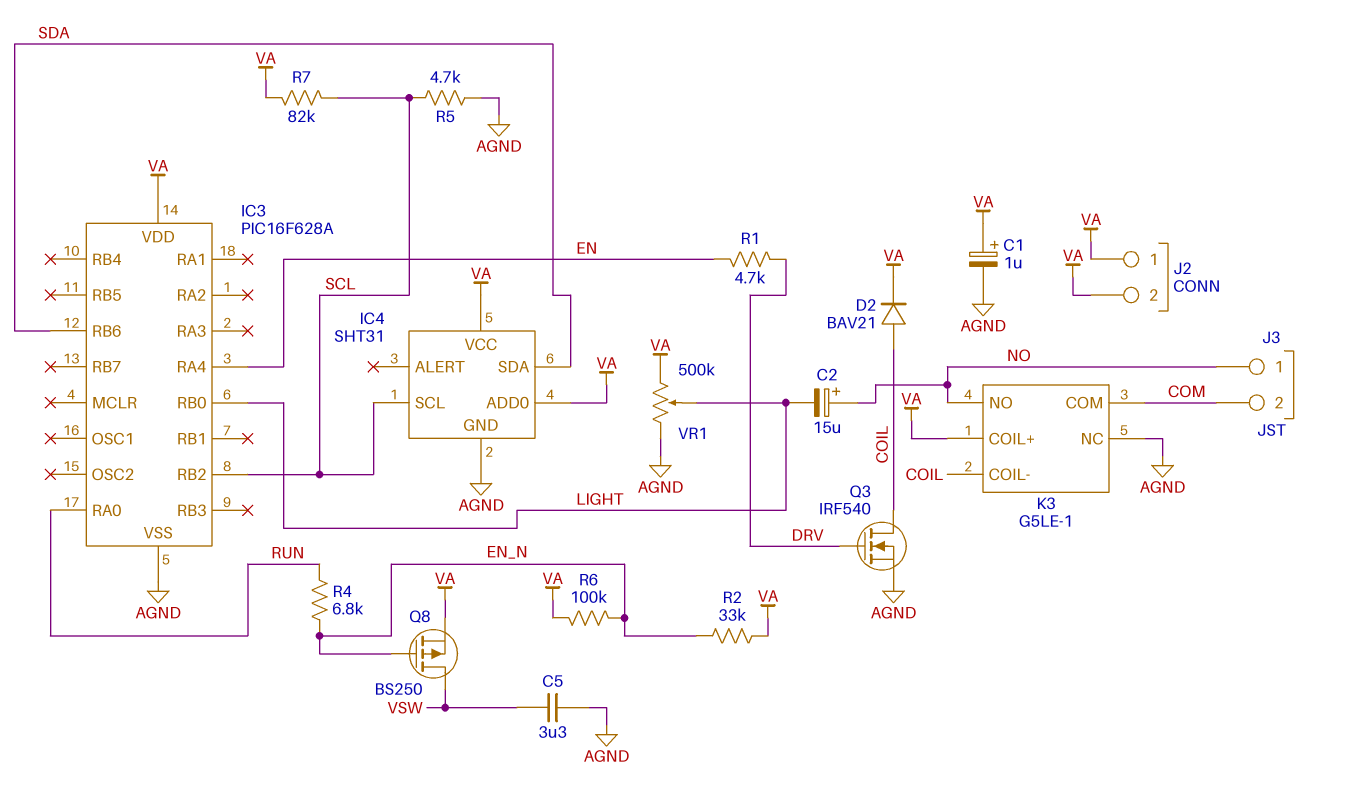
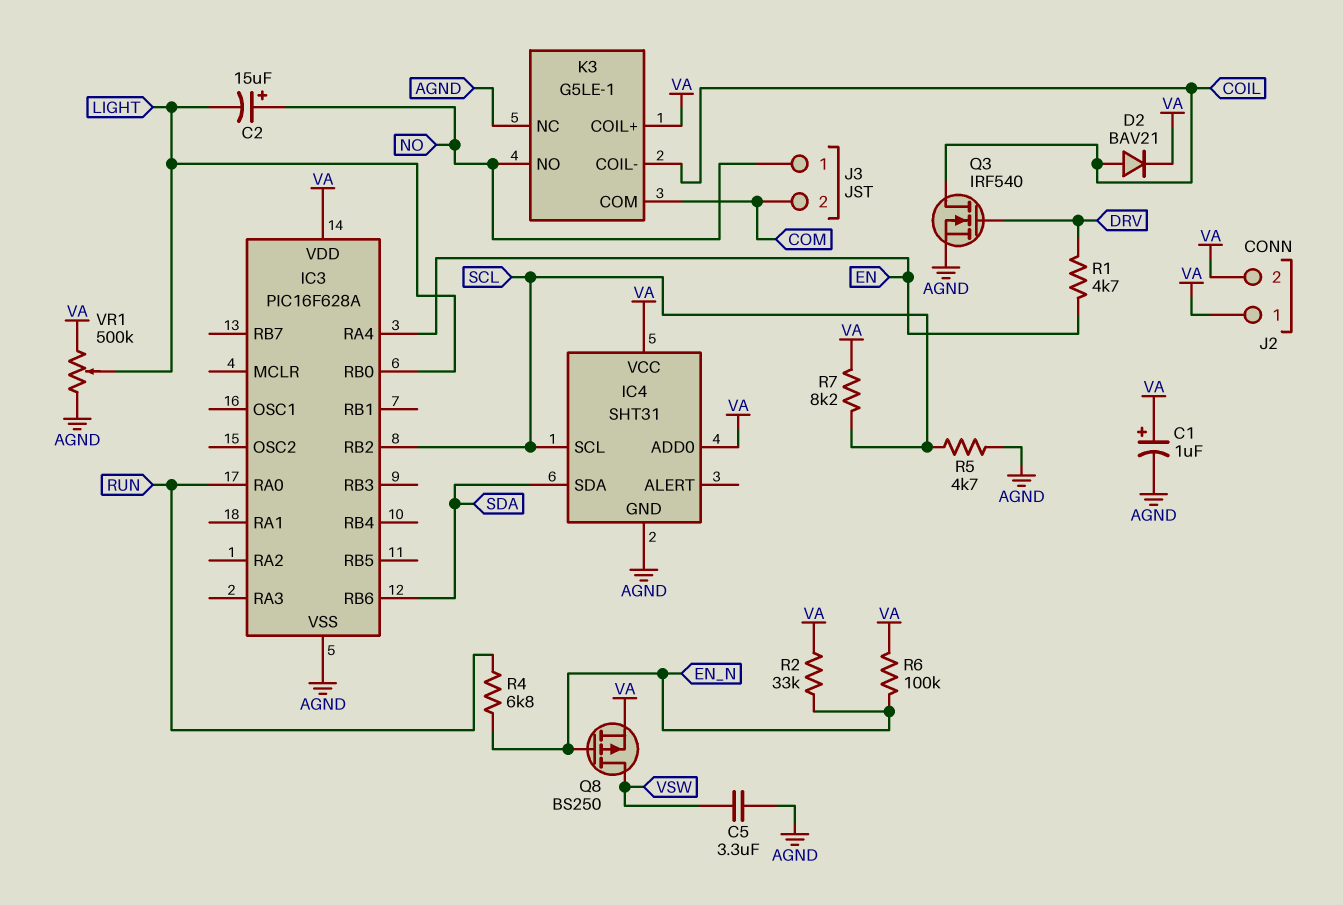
R7: 82k (SCL, VA) -> 8.2k (SCL, VA)

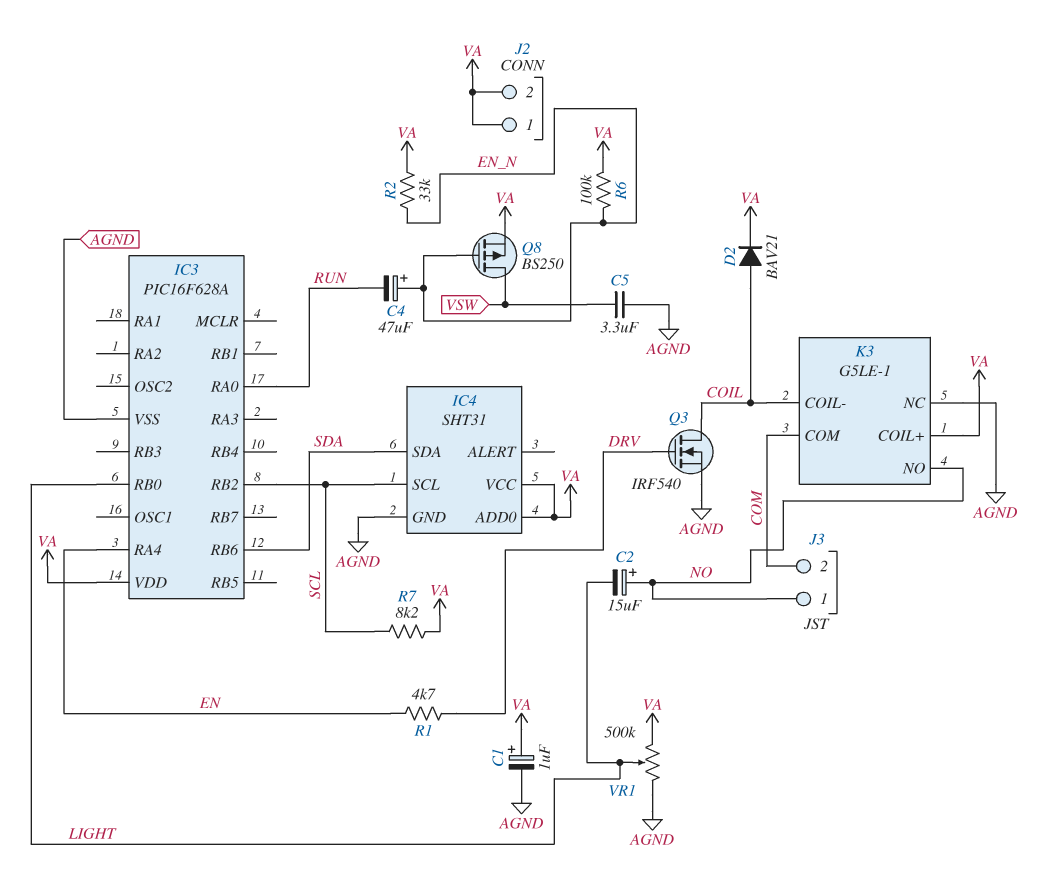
C4: none -> 47uF (plus EN_N, minus RUN)
R4: 6.8k (EN_N, RUN) -> none
R5: 4.7k (AGND, SCL) -> none

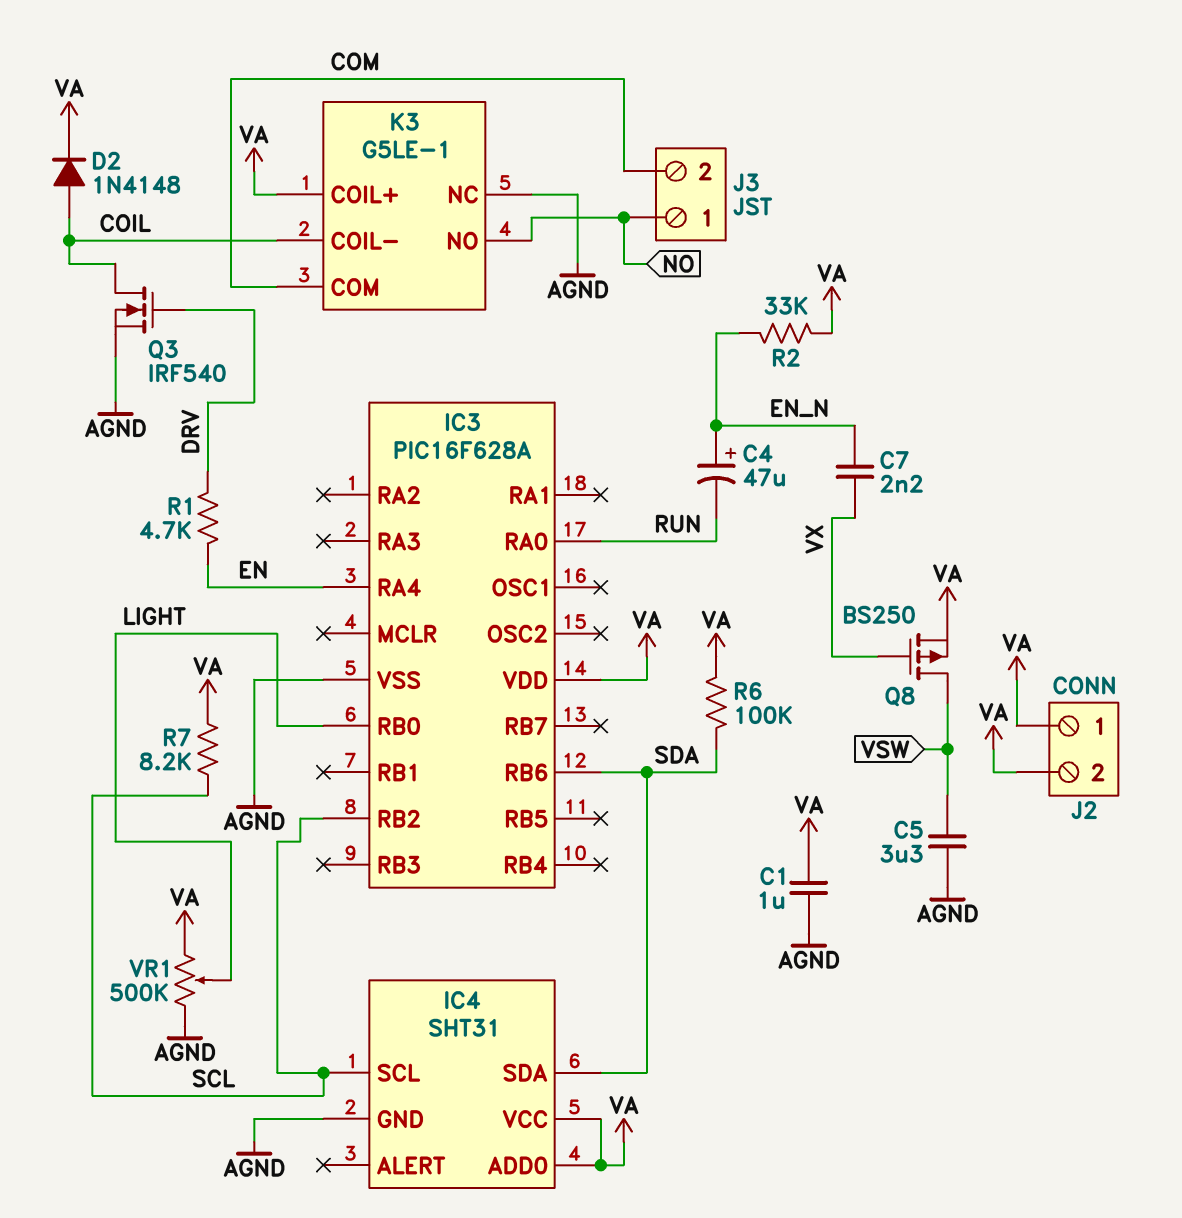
C1: 1uF (plus VA, minus AGND) -> 1uF (AGND, VA)
C2: 15uF (plus NO, minus LIGHT) -> none
C7: none -> 2.2nF (EN_N, VX)
D2: diode BAV21 (A COIL, K VA) -> diode 1N4148 (A COIL, K VA)
Q8: PMOS BS250 (G EN_N, D VSW, S VA) -> PMOS BS250 (G VX, D VSW, S VA)
R6: 100k (EN_N, VA) -> 100k (SDA, VA)

